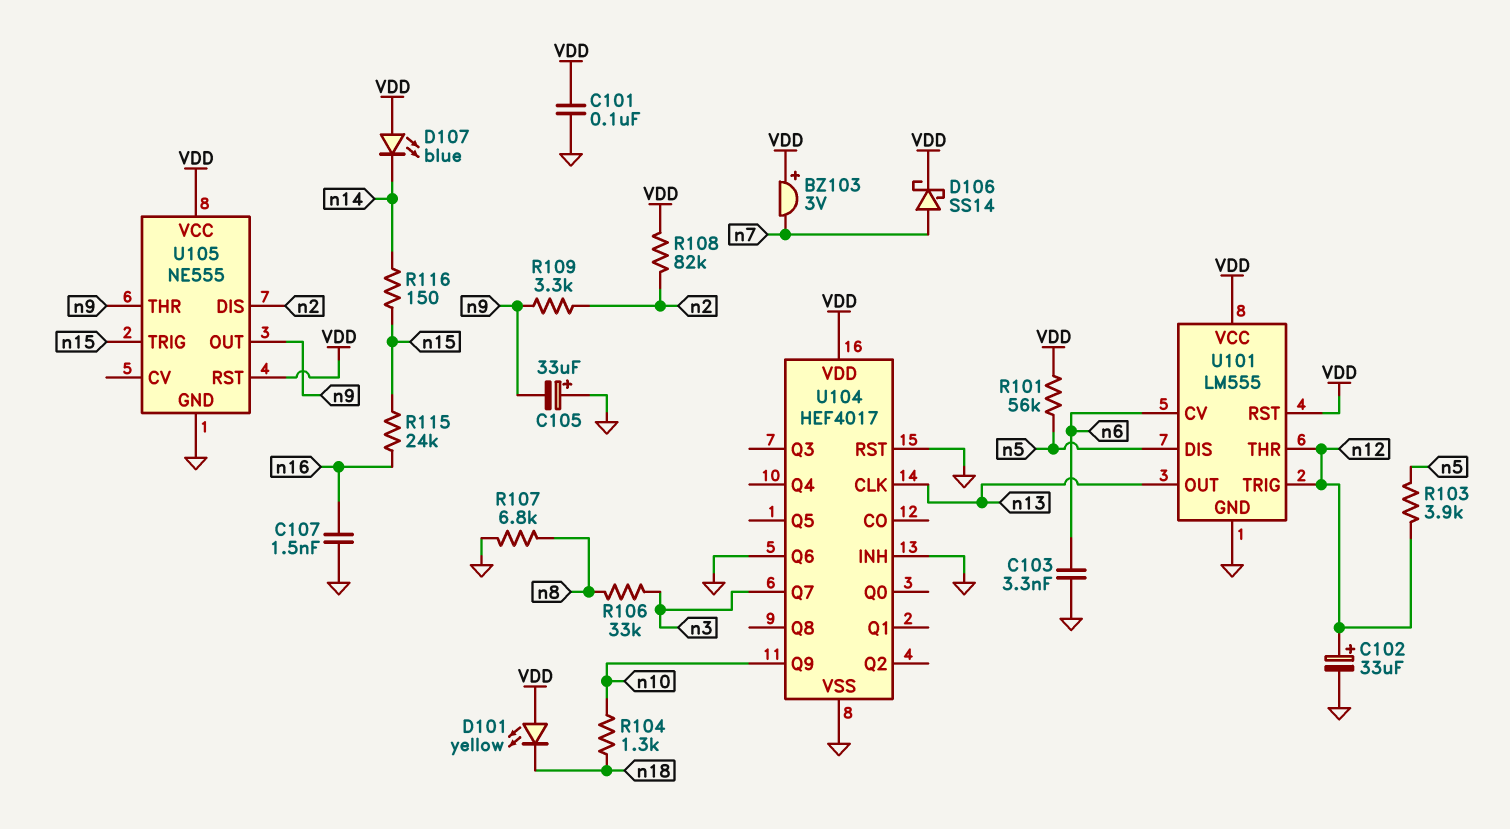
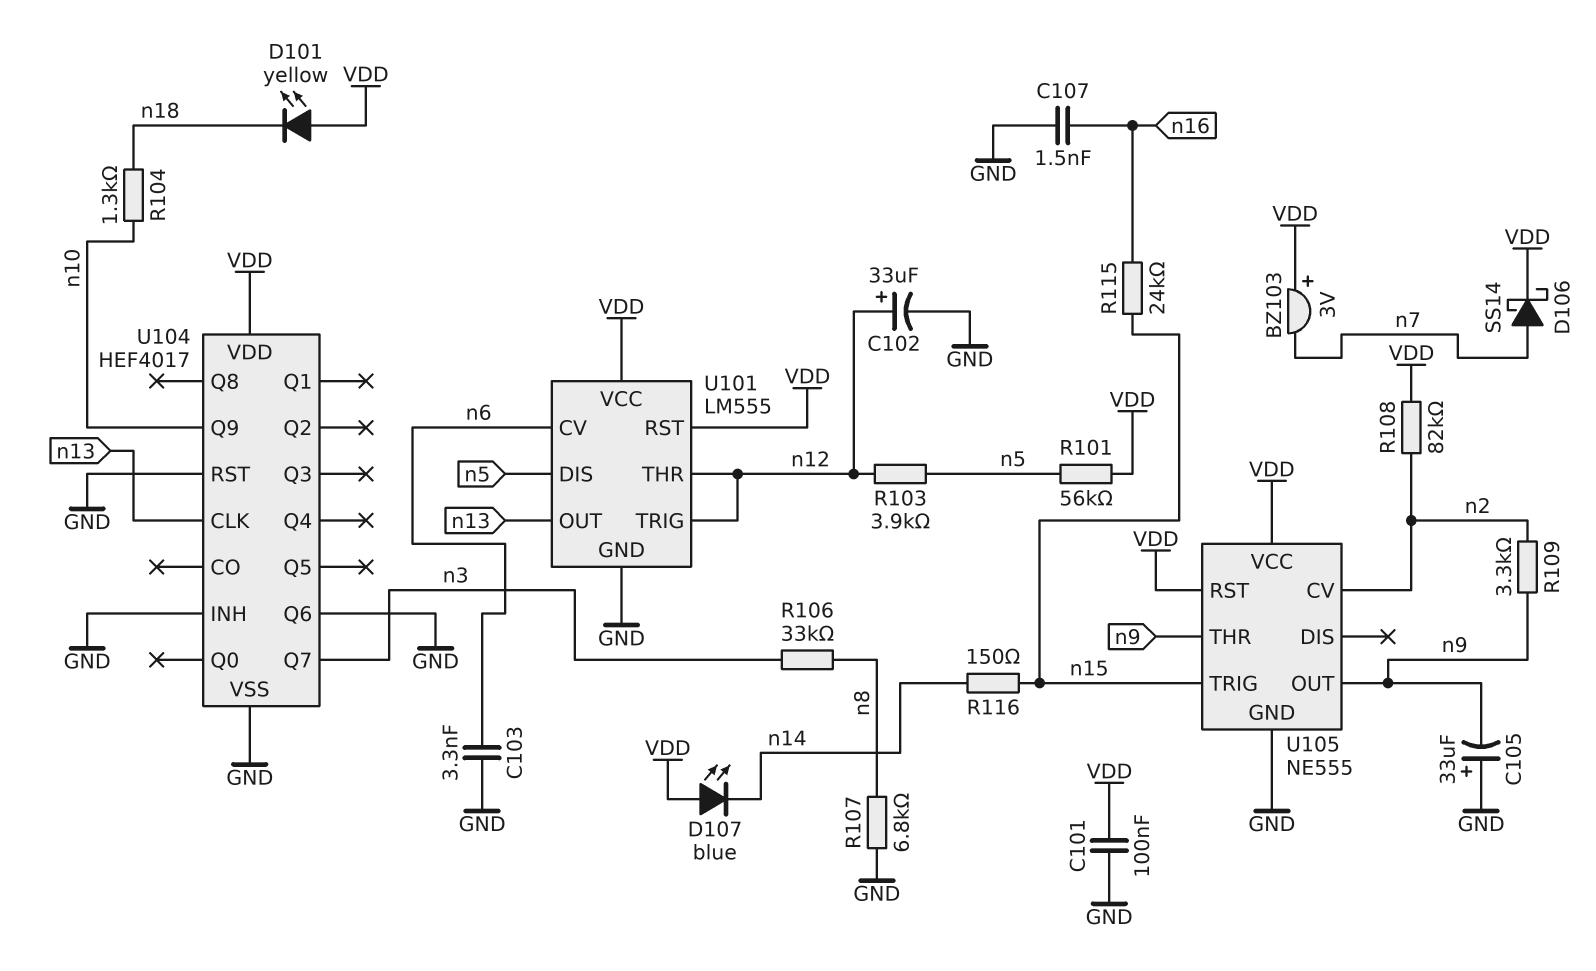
U105 pin CV: none -> n2
U105 pin DIS: n2 -> none

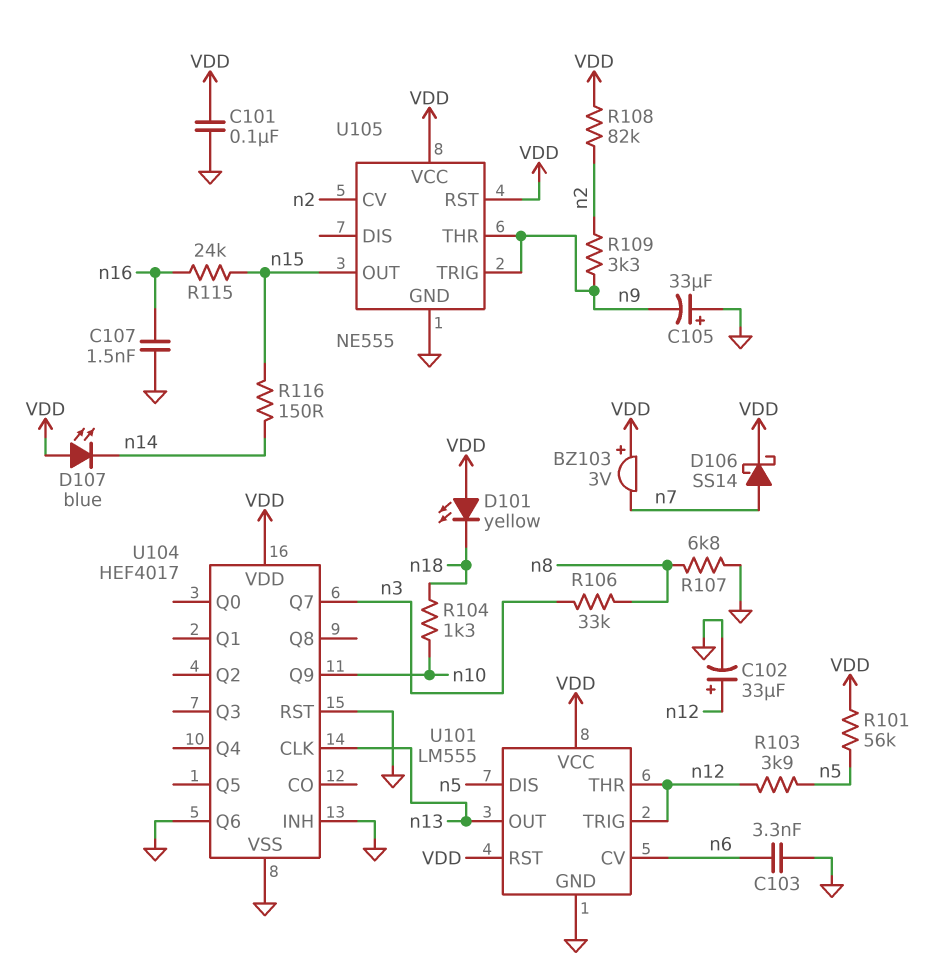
U105 pin OUT: n9 -> n15
U105 pin TRIG: n15 -> n9

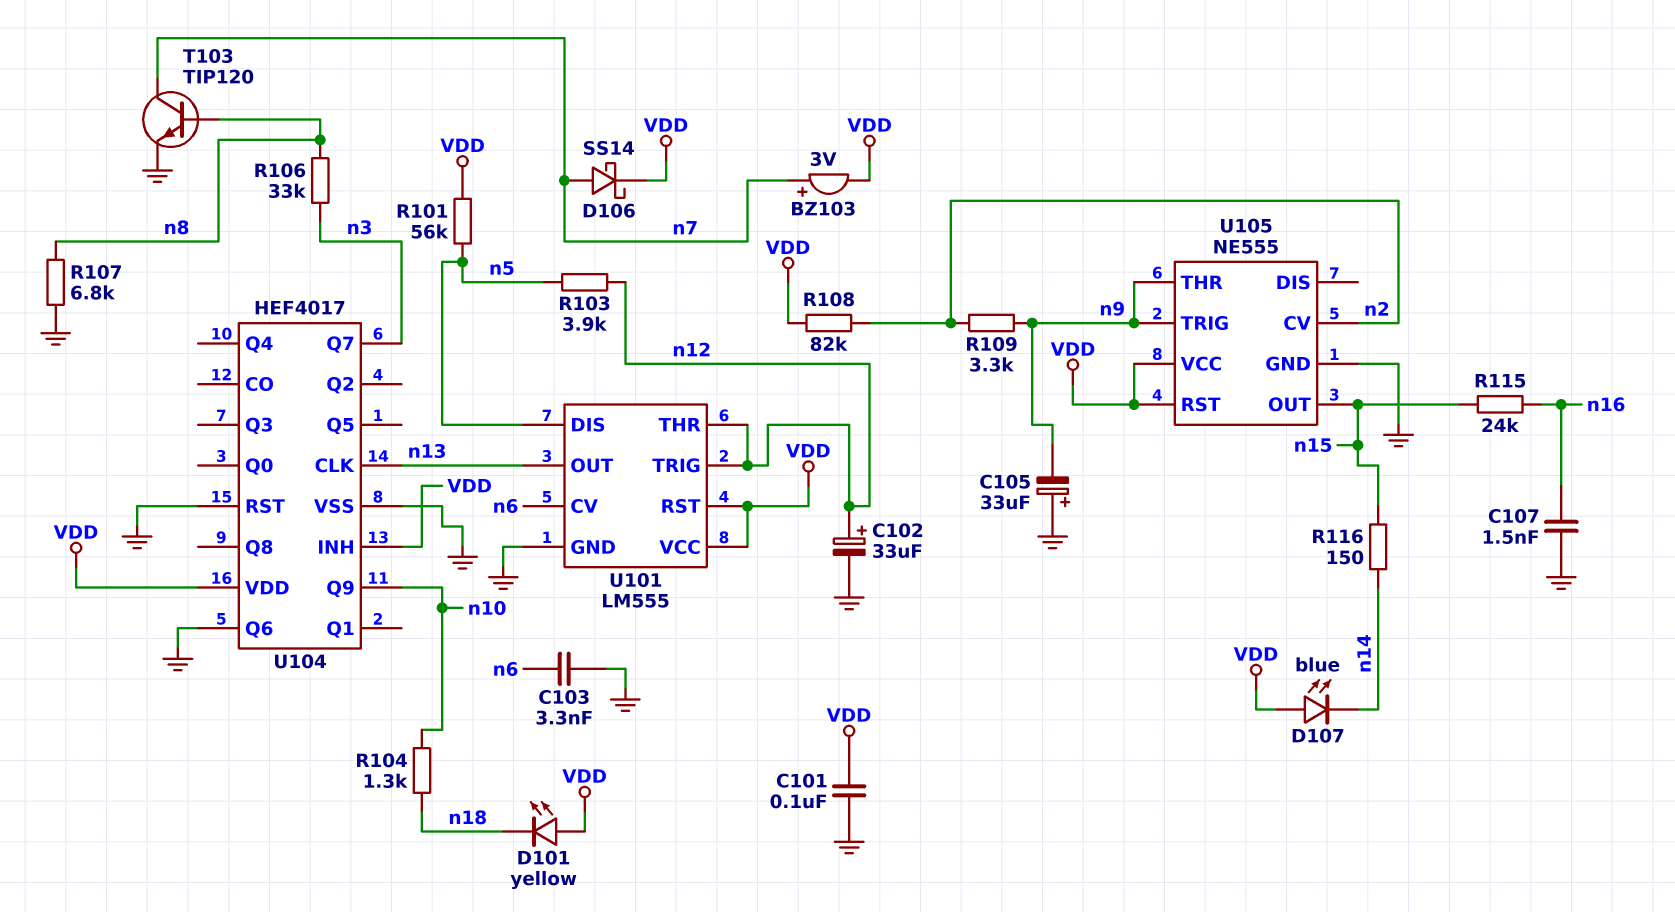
BZ103: buzzer 3V (plus VDD, minus n7) -> buzzer 3V (plus n7, minus VDD)
T103: none -> NPN TIP120 (B n8, C n7, E GND)
U104 pin INH: GND -> VDD

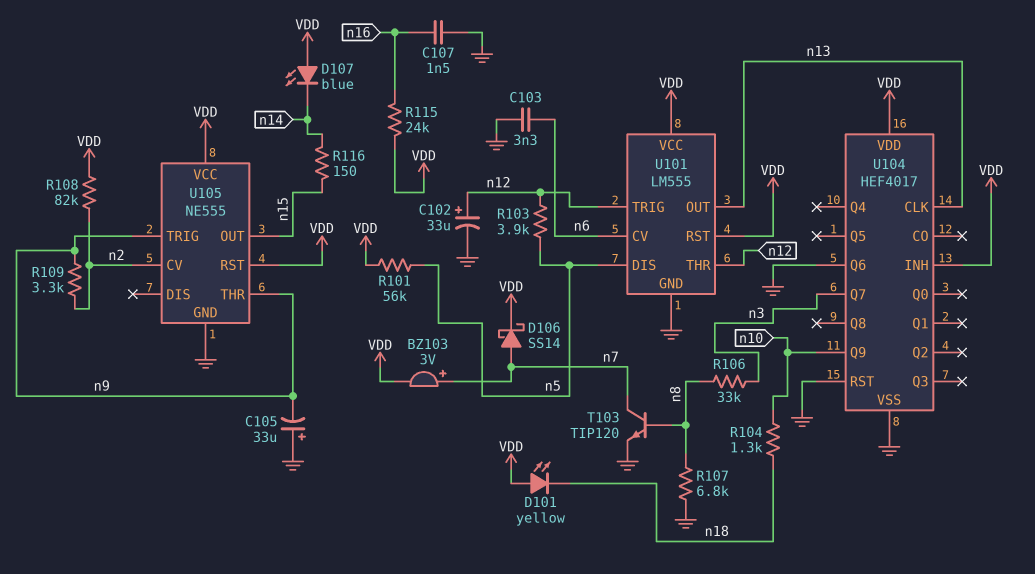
C101: 100nF (GND, VDD) -> none
R115: 24k (n15, n16) -> 24k (VDD, n16)

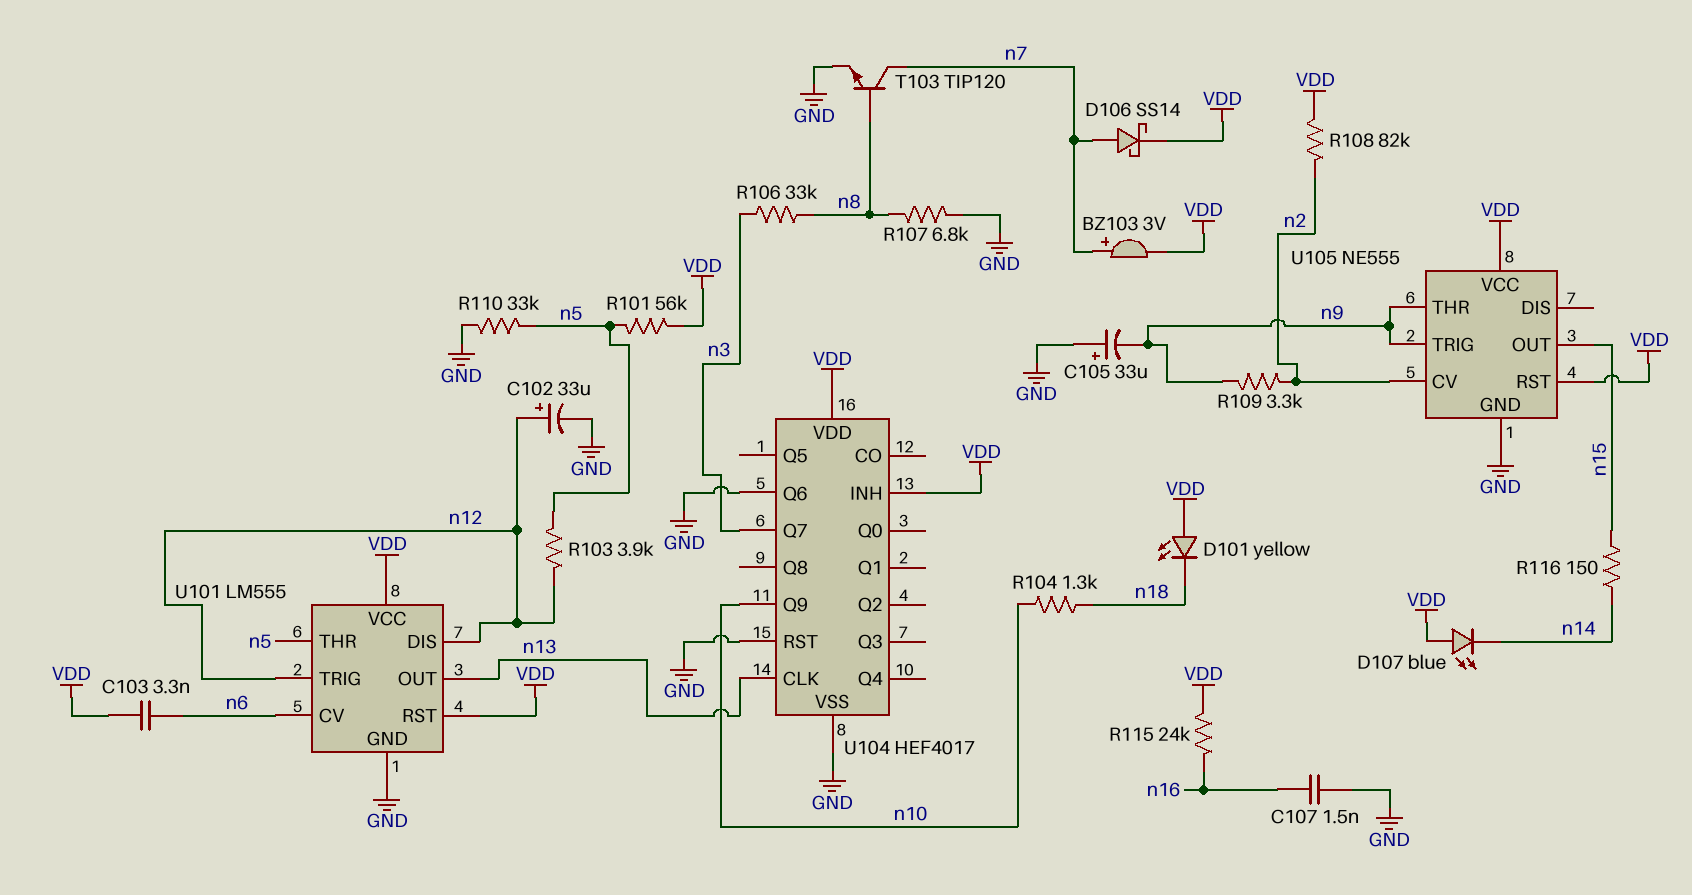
C103: 3.3nF (GND, n6) -> 3.3nF (VDD, n6)
R110: none -> 33k (GND, n5)
U101 pin DIS: n5 -> n12
U101 pin THR: n12 -> n5

